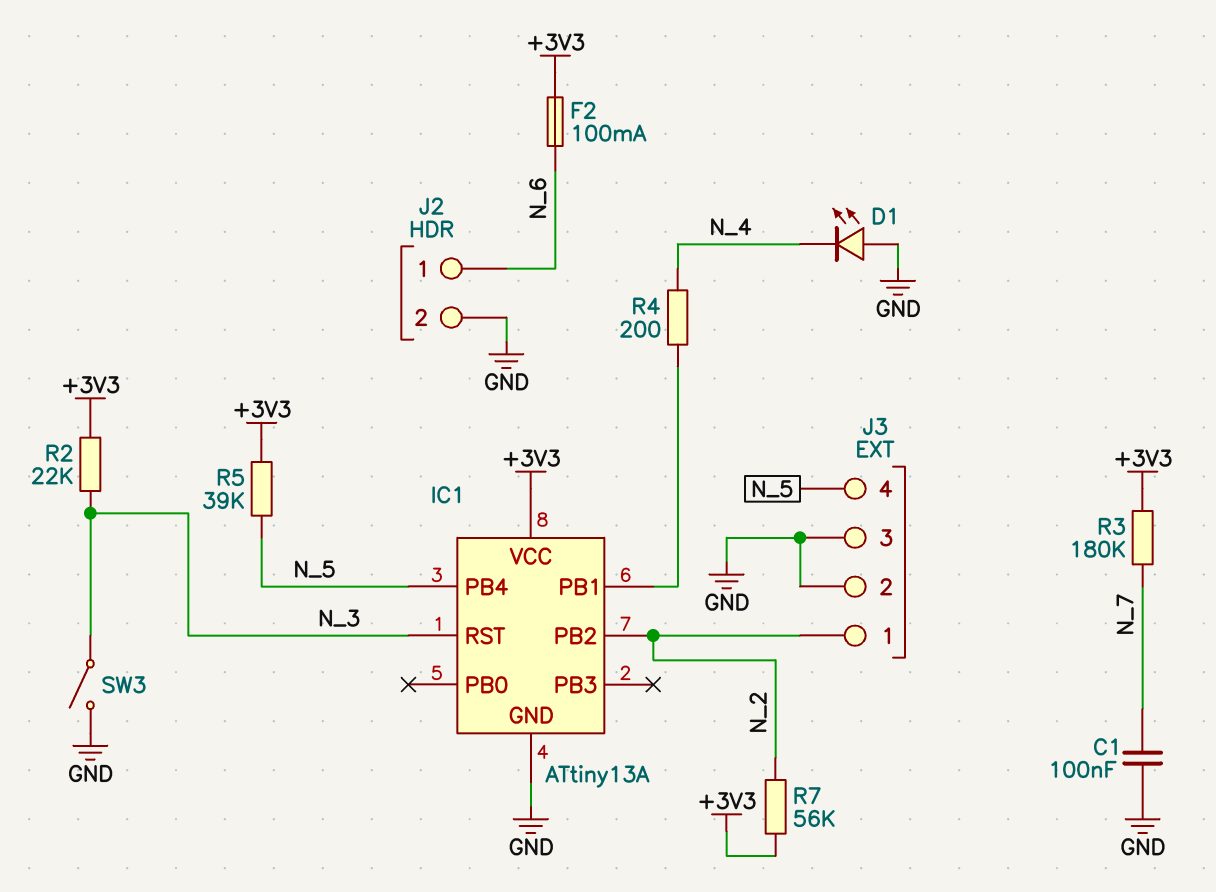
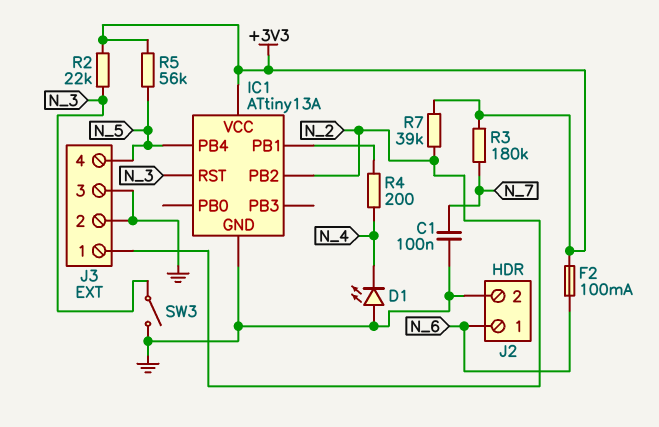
R5: 39k (+3V3, N_5) -> 56k (+3V3, N_5)
R7: 56k (+3V3, N_2) -> 39k (+3V3, N_2)

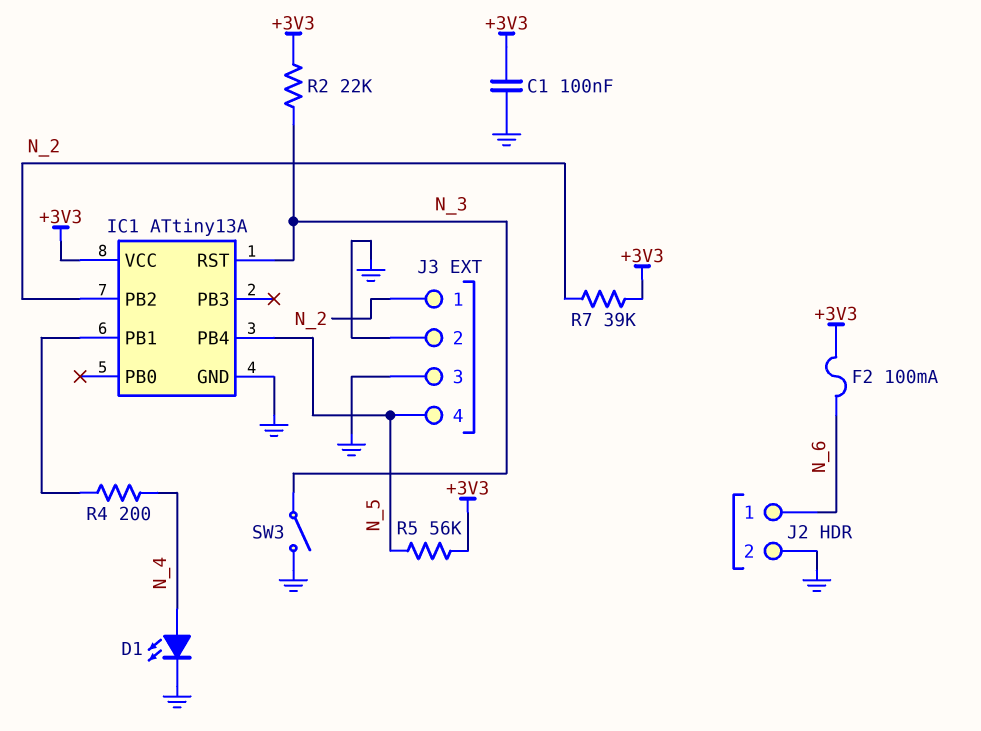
C1: 100nF (GND, N_7) -> 100nF (+3V3, GND)
D1: LED (A GND, K N_4) -> LED (A N_4, K GND)
R3: 180k (+3V3, N_7) -> none

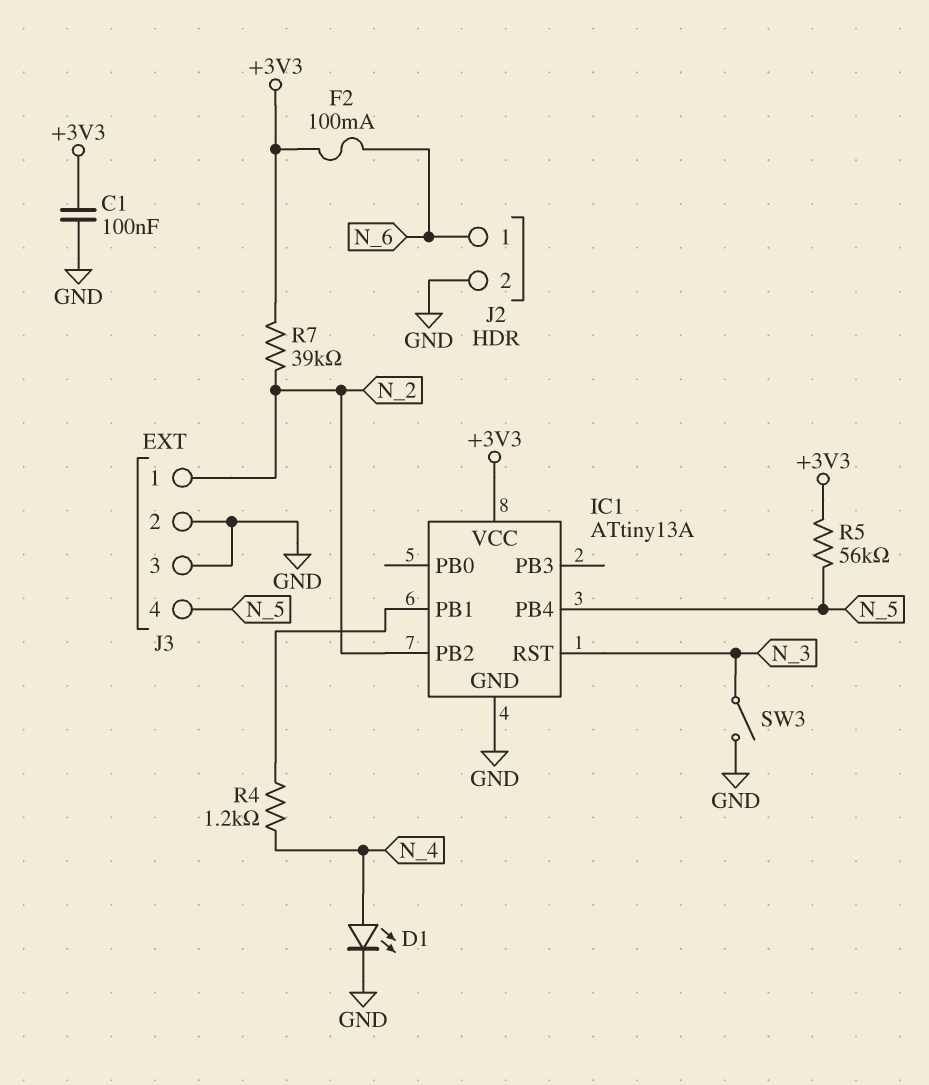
R2: 22k (+3V3, N_3) -> none
R4: 200 (IC1/PB1, N_4) -> 1.2k (IC1/PB1, N_4)

